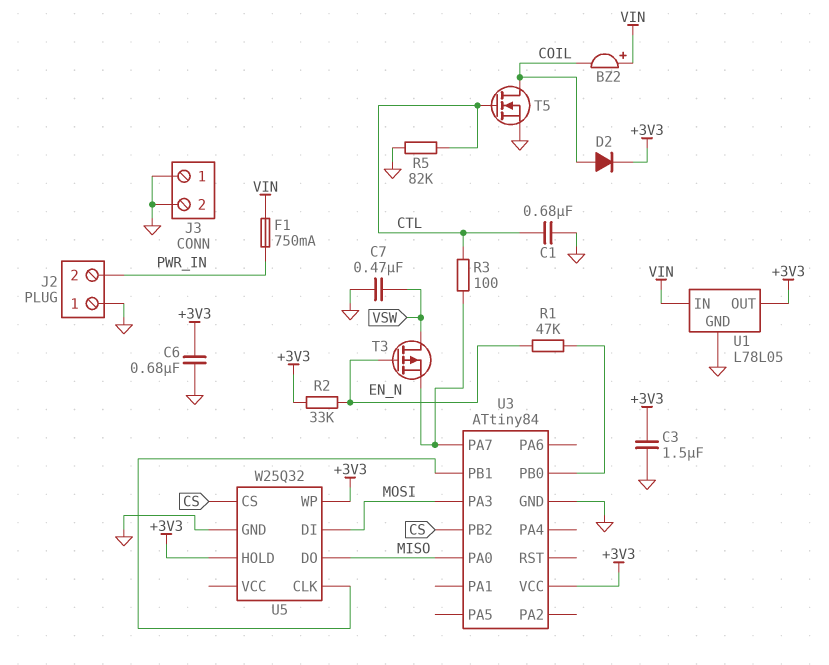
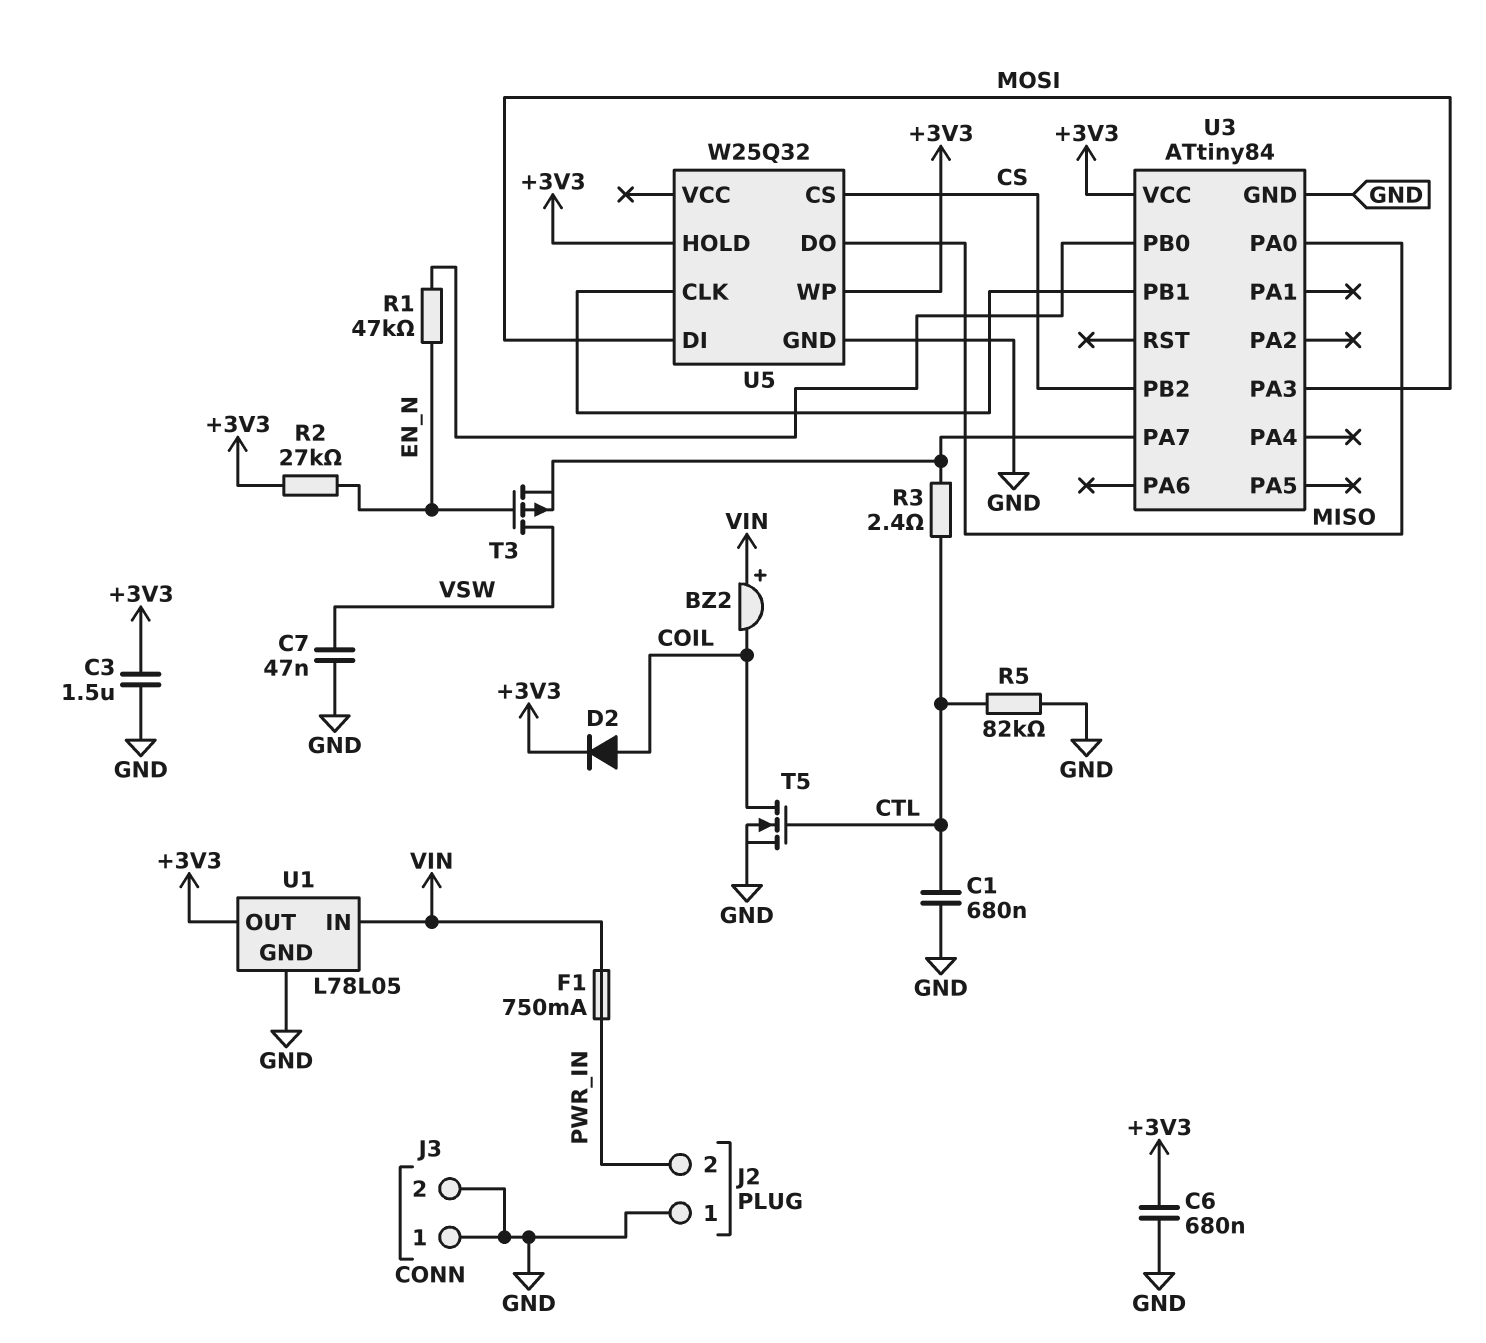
C7: 470nF (GND, VSW) -> 47nF (GND, VSW)
R2: 33k (+3V3, EN_N) -> 27k (+3V3, EN_N)
R3: 100 (CTL, U3/PA7) -> 2.4 (CTL, U3/PA7)

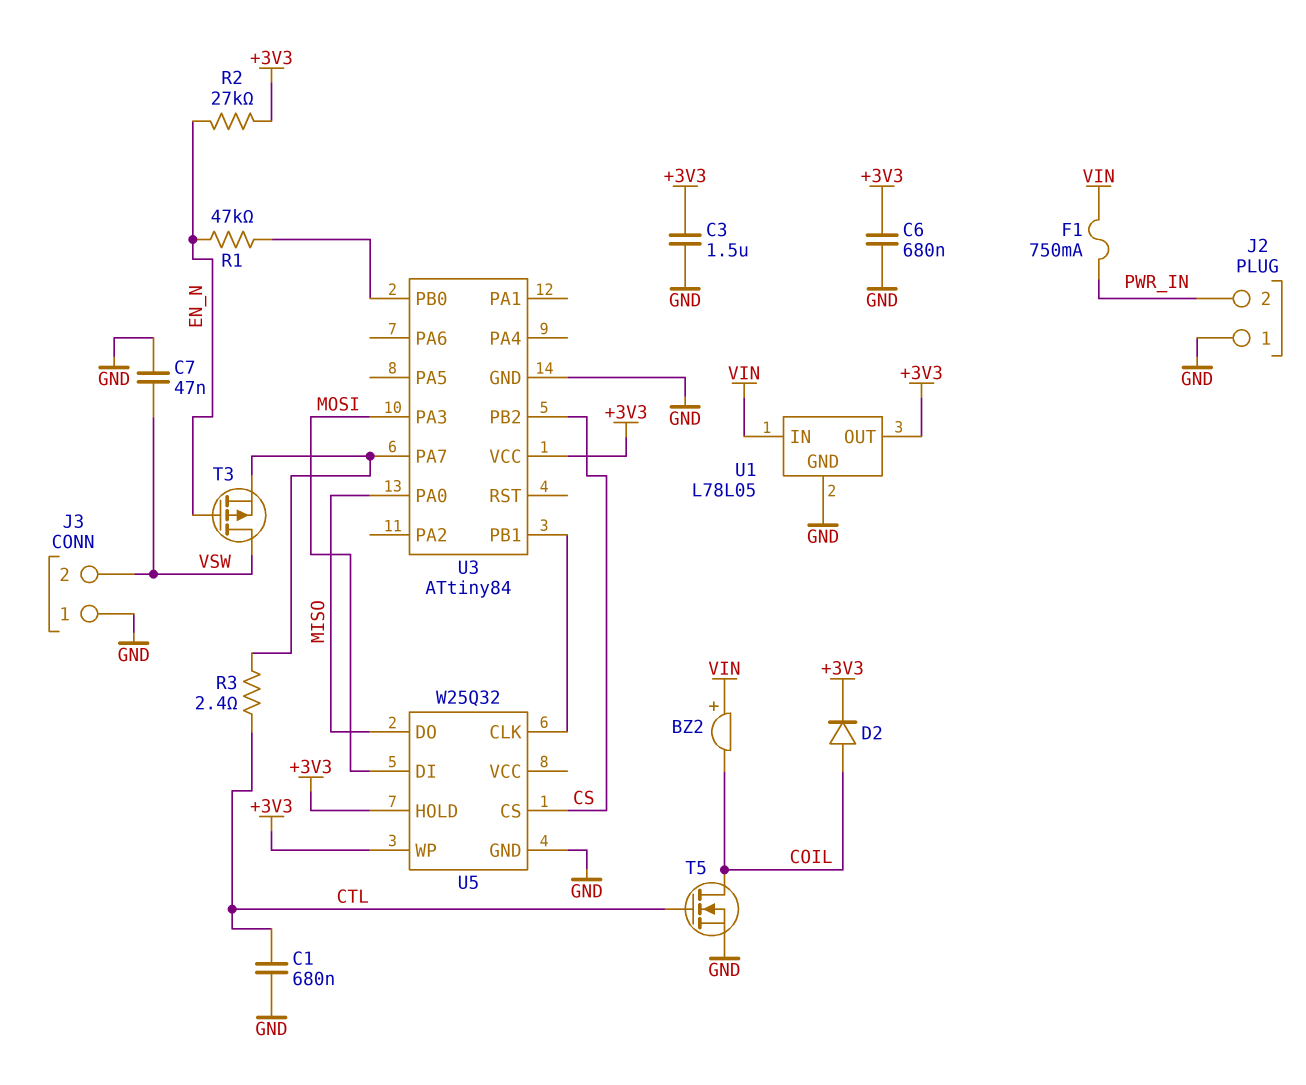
J3 pin 2: GND -> VSW
R5: 82k (CTL, GND) -> none

